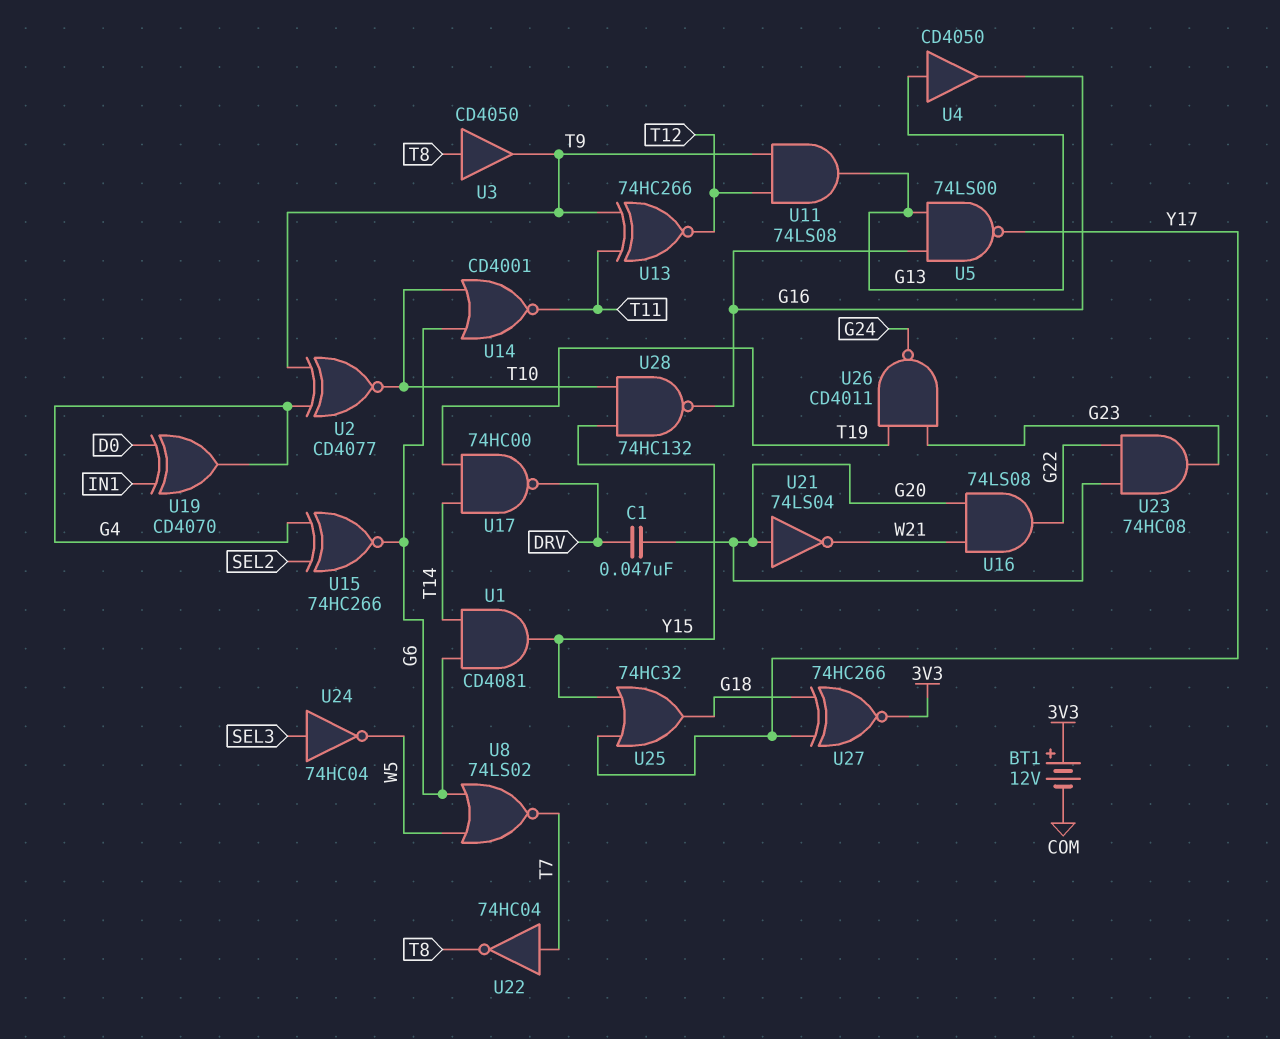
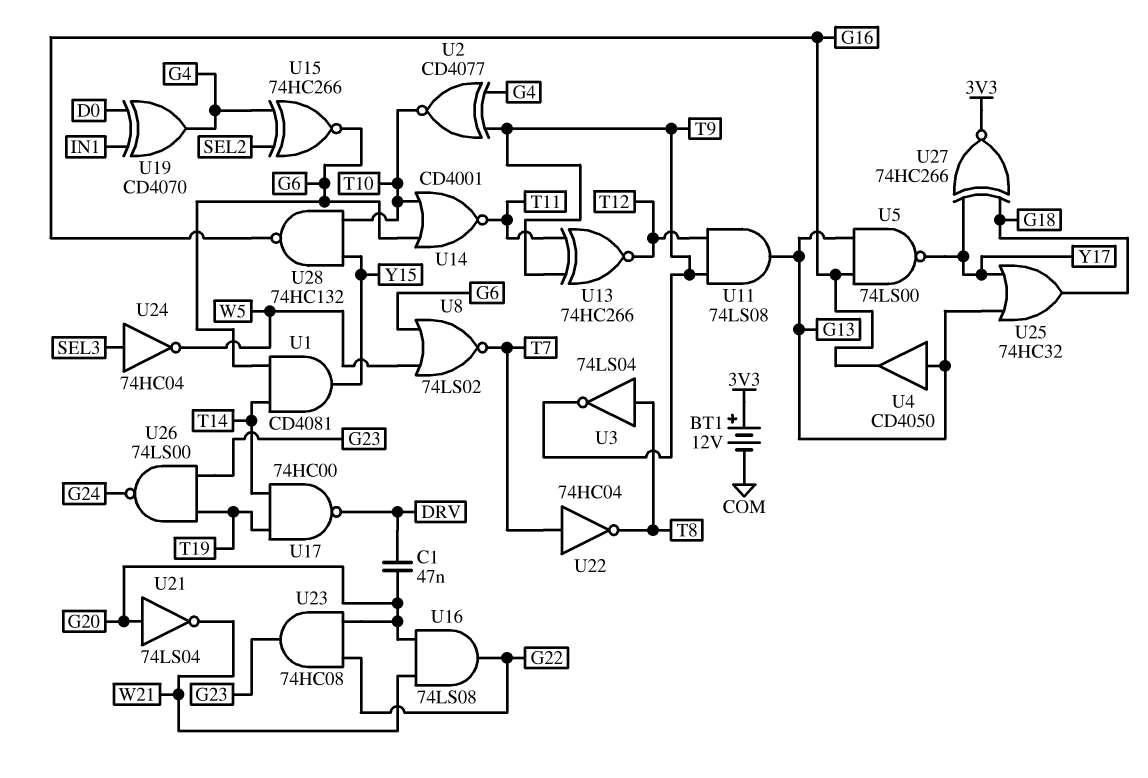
U3: buffer CD4050 (in T8, out T9) -> NOT 74LS04 (in T8, out T9)
U25: OR 74HC32 (in Y15, in Y17, out G18) -> OR 74HC32 (in G13, in Y17, out G18)
U26: NAND CD4011 (in G23, in T19, out G24) -> NAND 74LS00 (in G23, in T19, out G24)

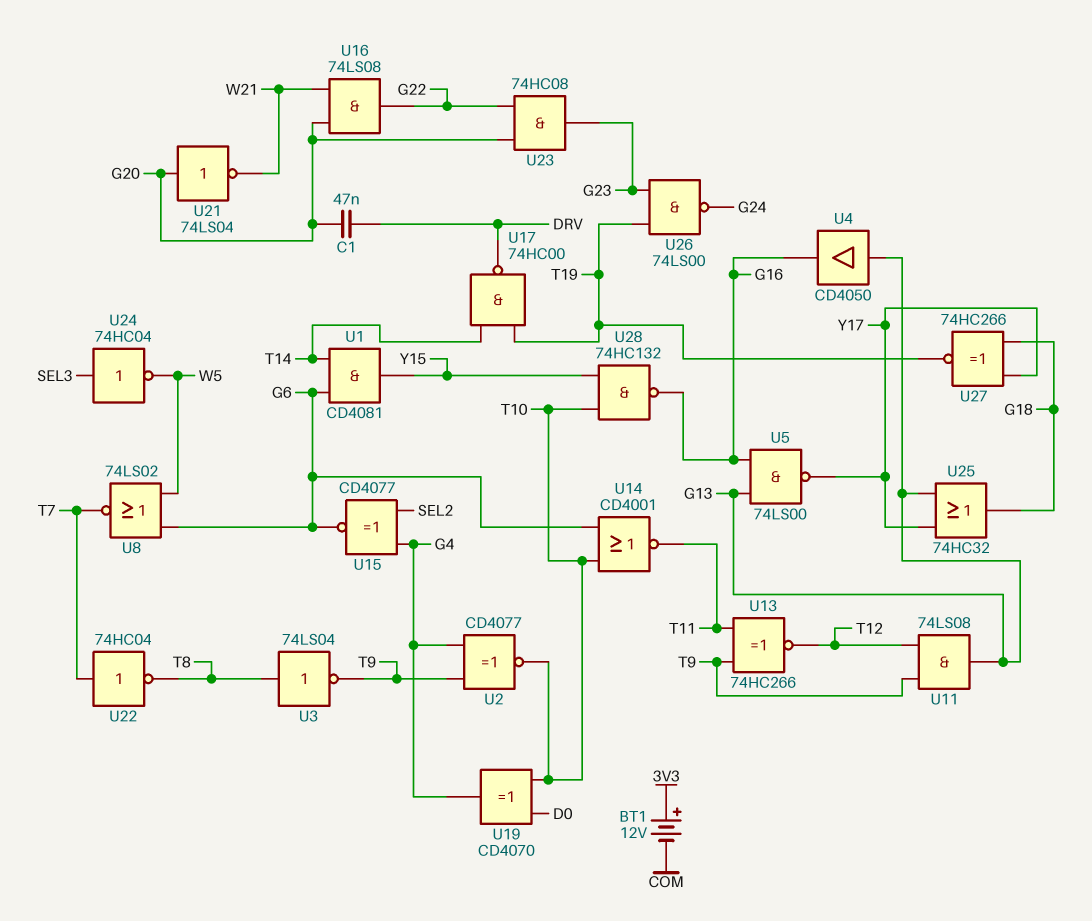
U15: XNOR 74HC266 (in G4, in SEL2, out G6) -> XNOR CD4077 (in G4, in SEL2, out G6)
U19: XOR CD4070 (in D0, in IN1, out G4) -> XOR CD4070 (in D0, in T10, out G4)
U27: XNOR 74HC266 (in G18, in Y17, out 3V3) -> XNOR 74HC266 (in G18, in Y17, out T19)

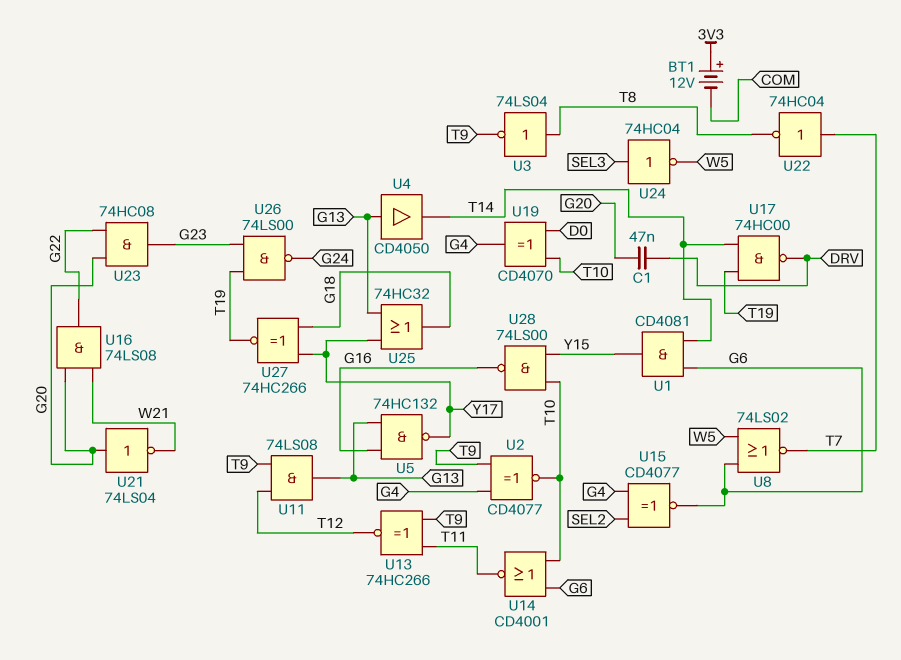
U4: buffer CD4050 (in G13, out G16) -> buffer CD4050 (in G13, out T14)
U5: NAND 74LS00 (in G13, in G16, out Y17) -> NAND 74HC132 (in G13, in G16, out Y17)
U28: NAND 74HC132 (in T10, in Y15, out G16) -> NAND 74LS00 (in T10, in Y15, out G16)

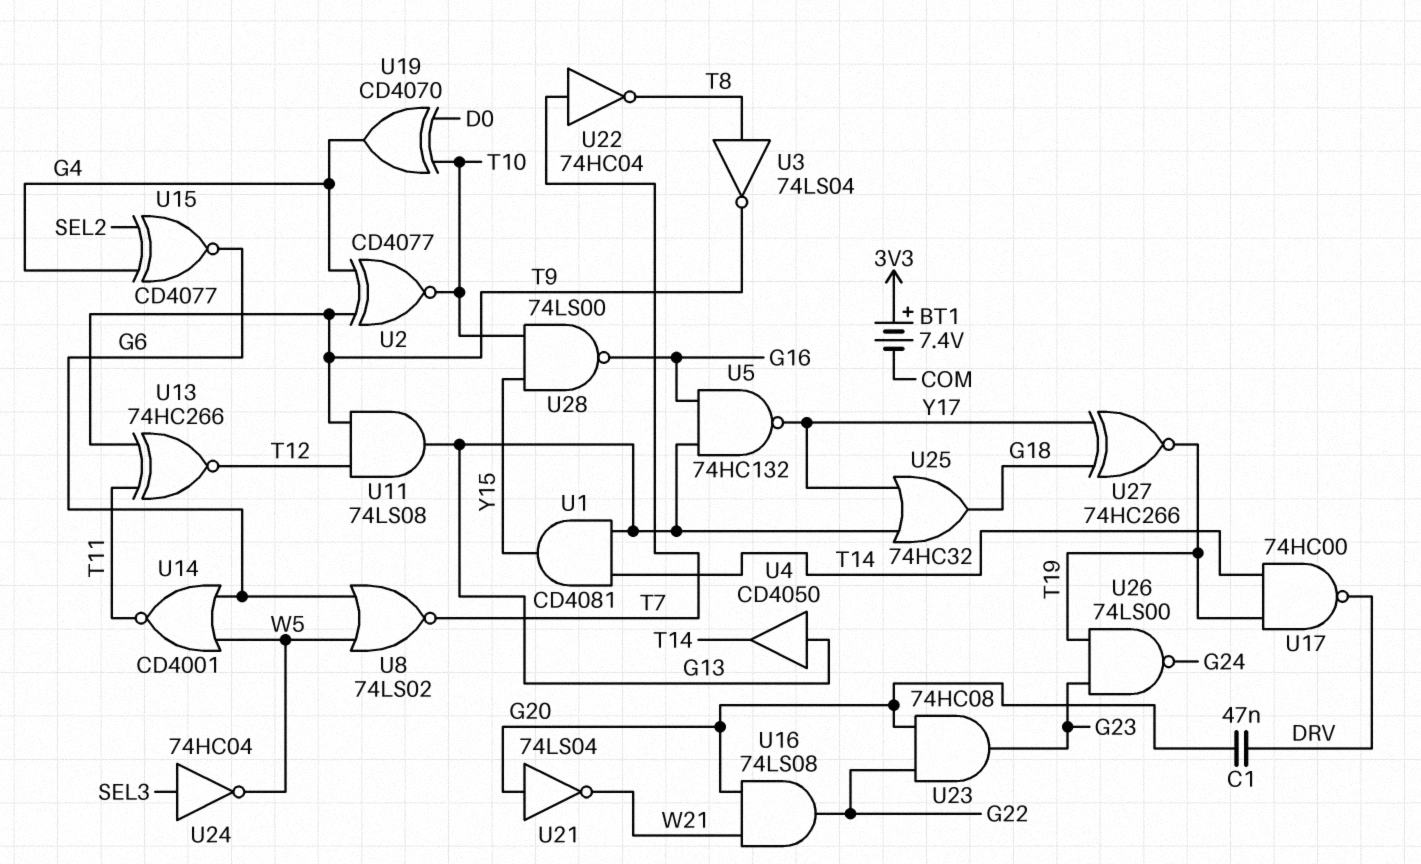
BT1: 12V (plus 3V3, minus COM) -> 7.4V (plus 3V3, minus COM)
U1: AND CD4081 (in G6, in T14, out Y15) -> AND CD4081 (in G13, in T14, out Y15)
U14: NOR CD4001 (in G6, in T10, out T11) -> NOR CD4001 (in G6, in W5, out T11)

